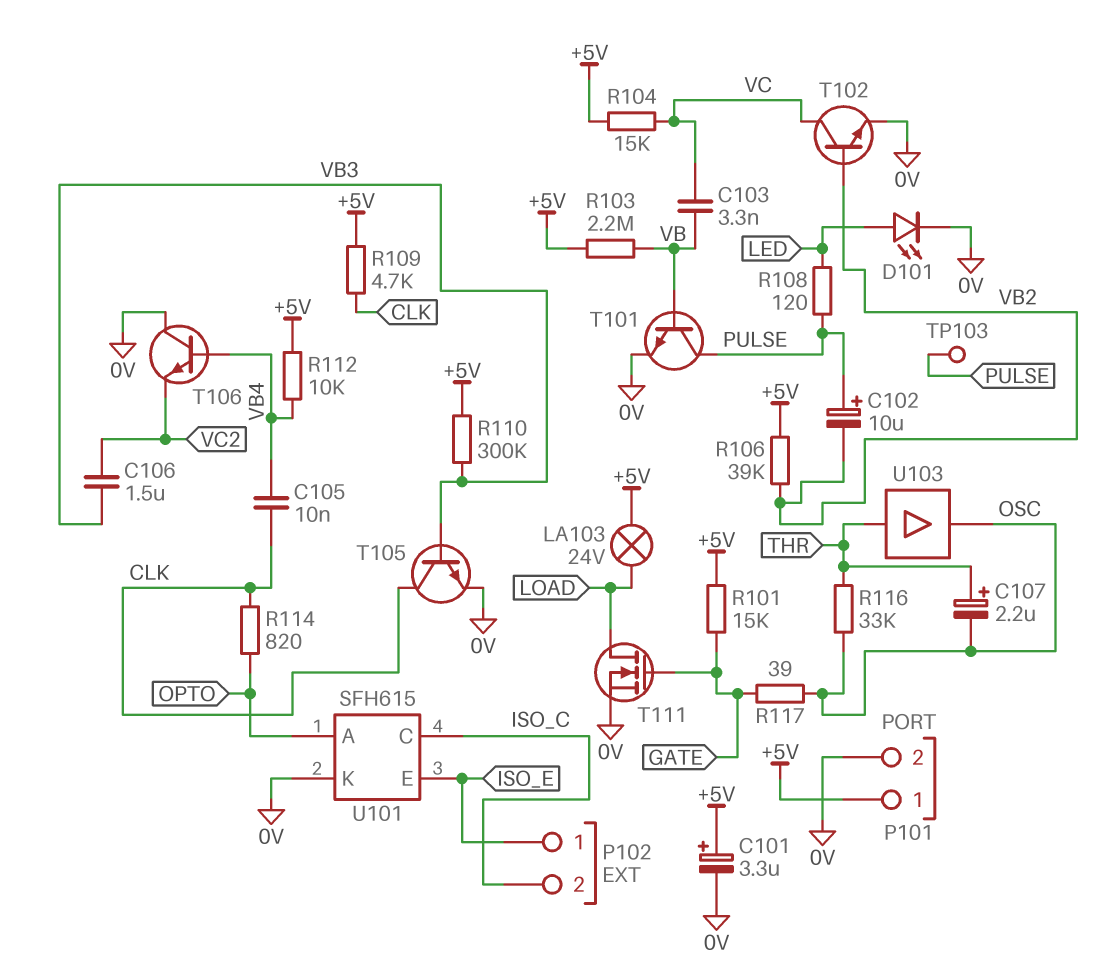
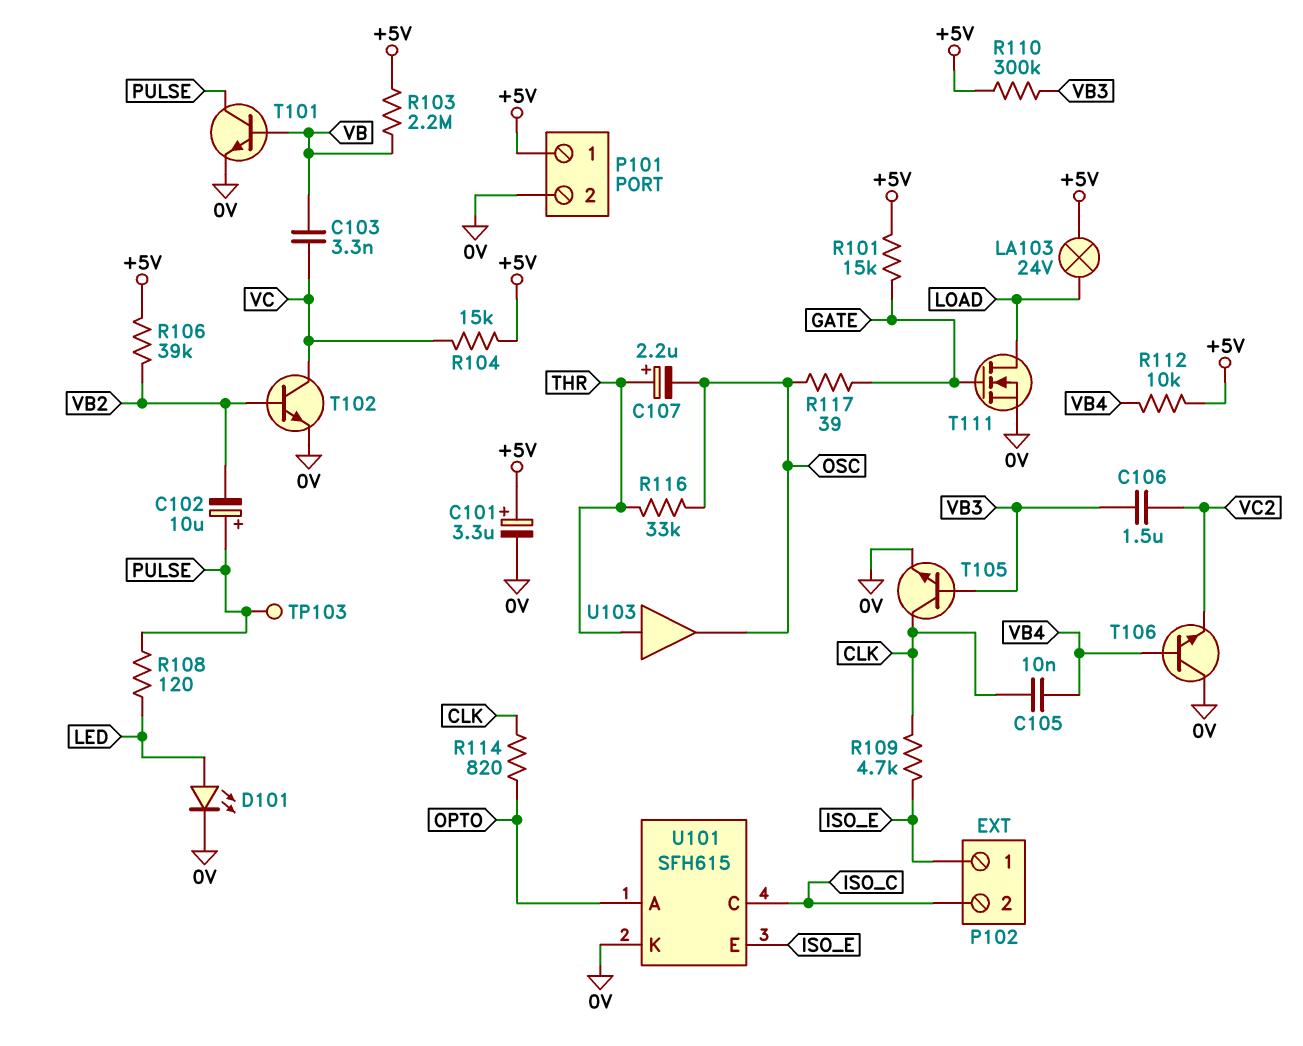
R109: 4.7k (+5V, CLK) -> 4.7k (CLK, ISO_E)

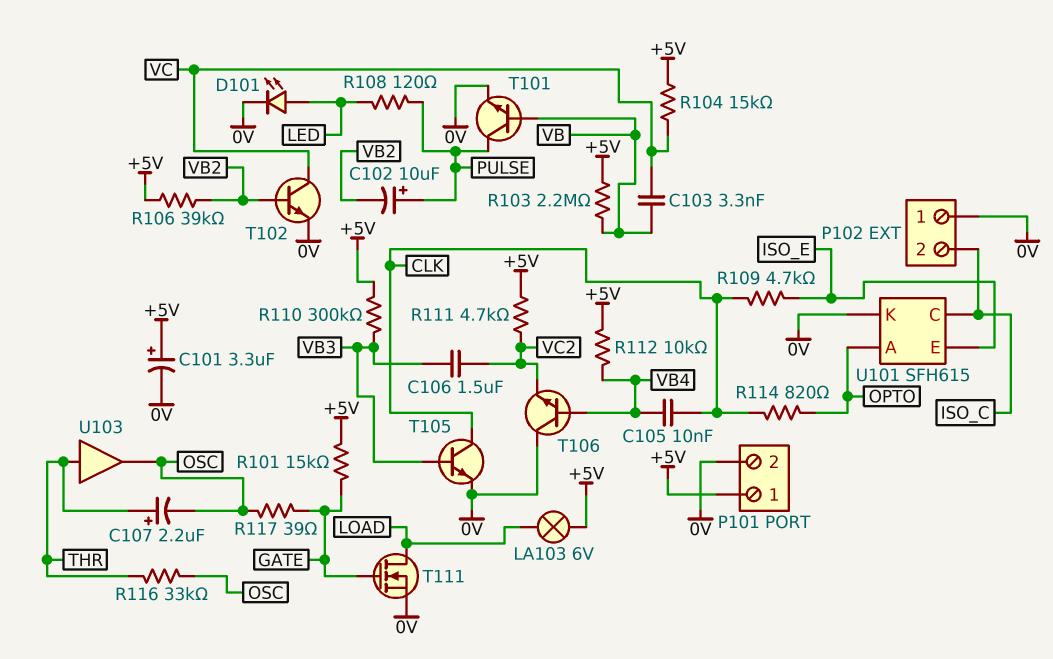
LA103: lamp 24V (+5V, LOAD) -> lamp 6V (+5V, LOAD)
P102 pin 1: ISO_E -> 0V
R111: none -> 4.7k (+5V, VC2)
TP103: test point (PULSE) -> none

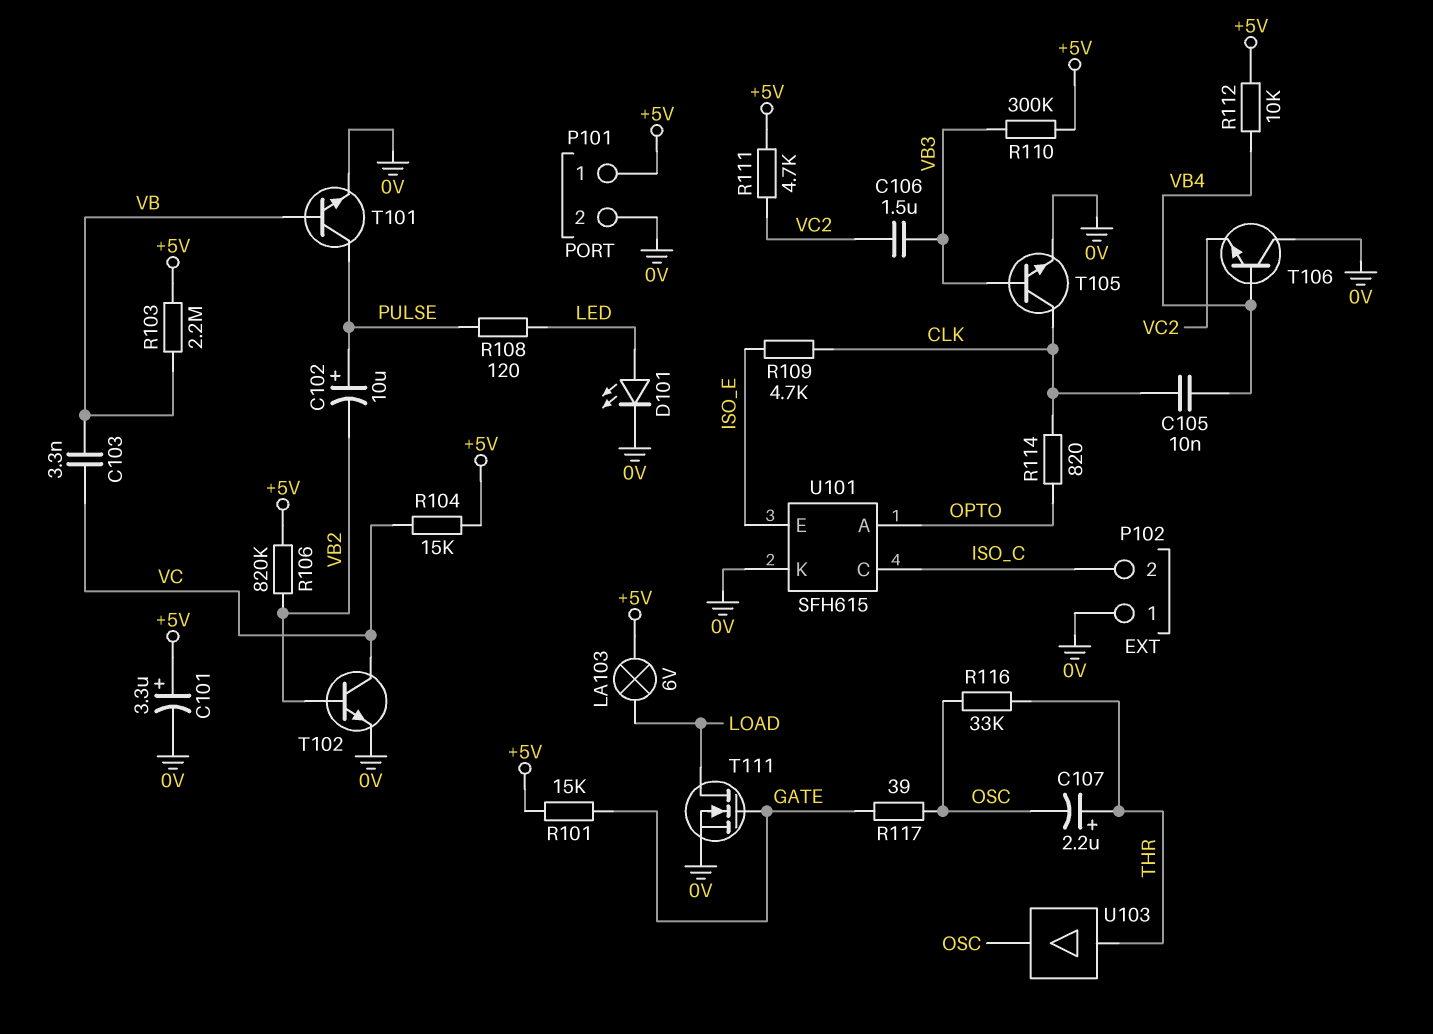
R106: 39k (+5V, VB2) -> 820k (+5V, VB2)

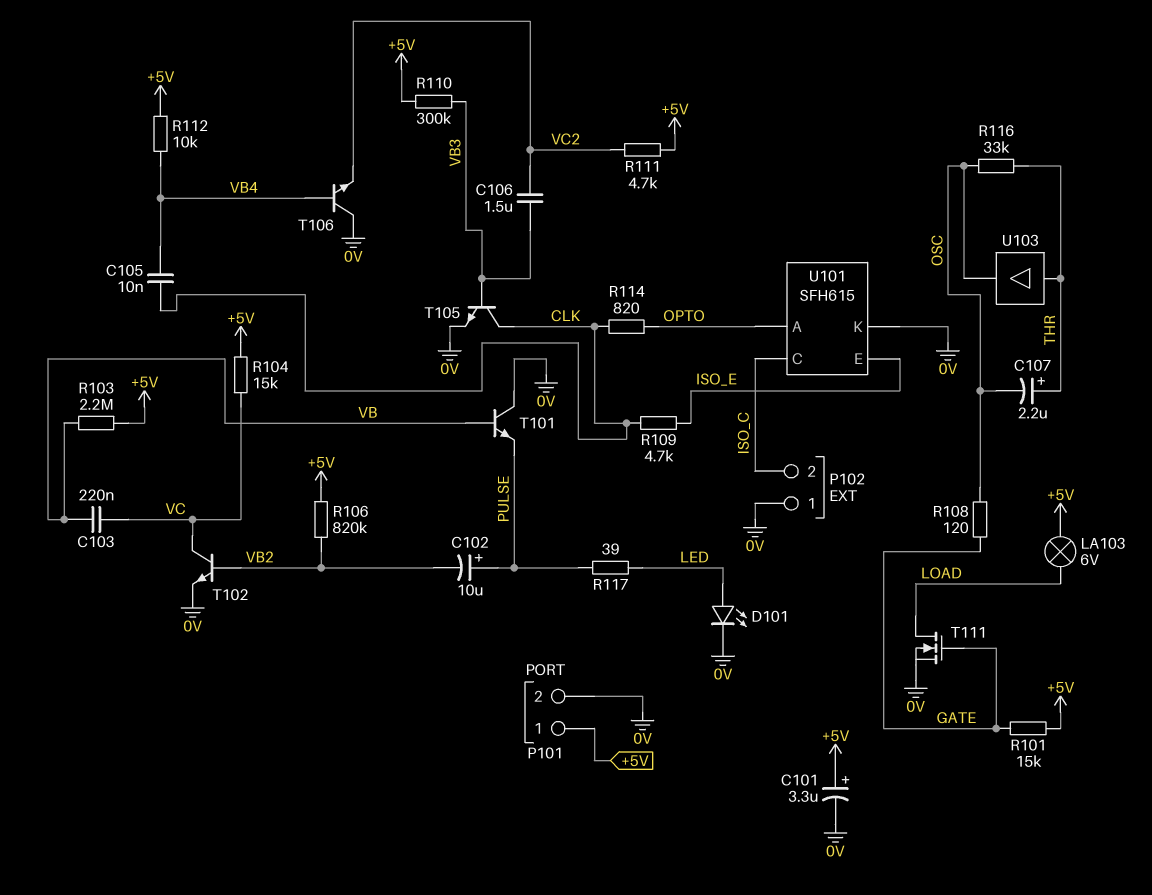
C103: 3.3nF (VB, VC) -> 220nF (VB, VC)
R108: 120 (LED, PULSE) -> 120 (GATE, OSC)
R117: 39 (GATE, OSC) -> 39 (LED, PULSE)
T101: NPN (B VB, C PULSE, E 0V) -> NPN (B VB, C 0V, E PULSE)

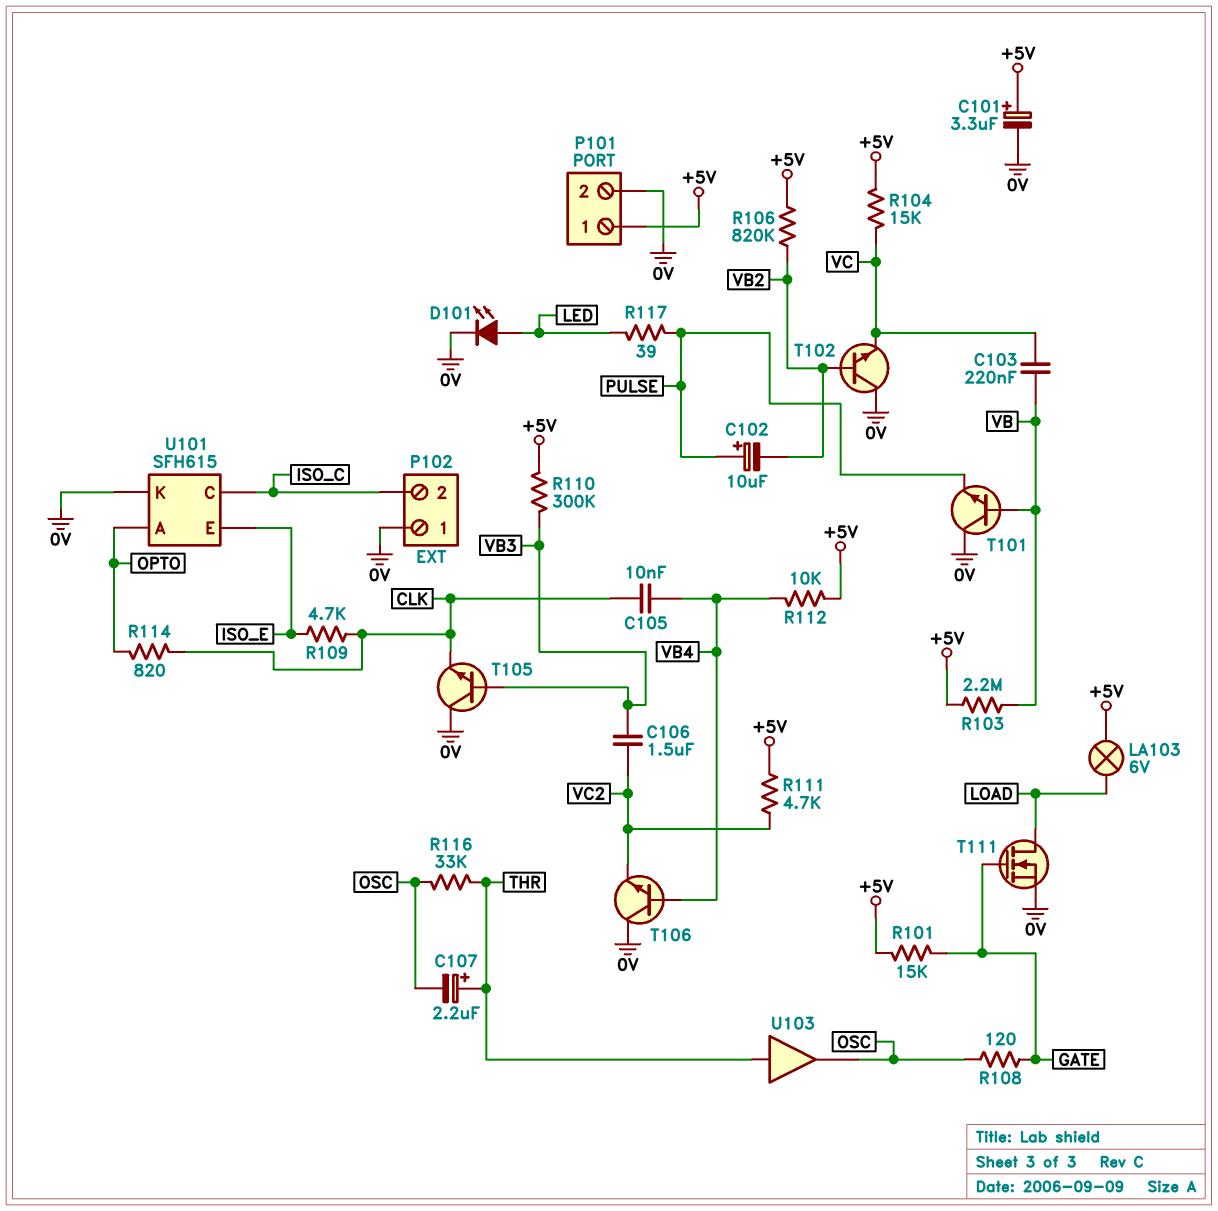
T102: NPN (B VB2, C VC, E 0V) -> NPN (B VB2, C 0V, E VC)
T105: NPN (B VB3, C CLK, E 0V) -> NPN (B VB3, C 0V, E CLK)

